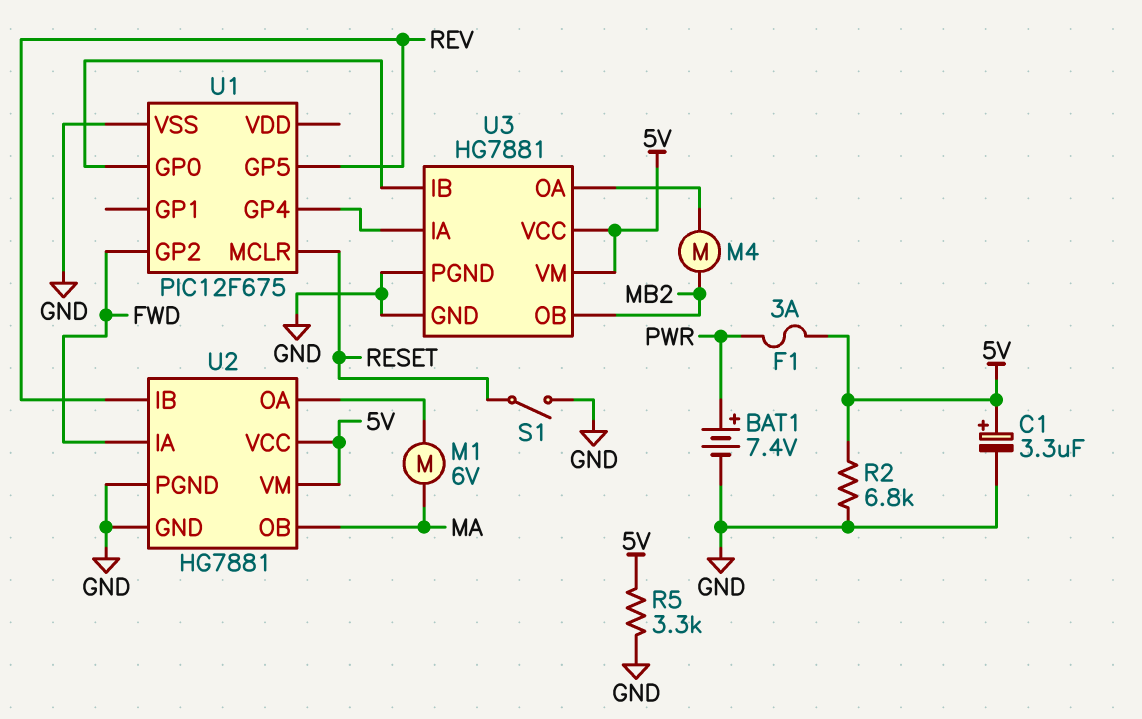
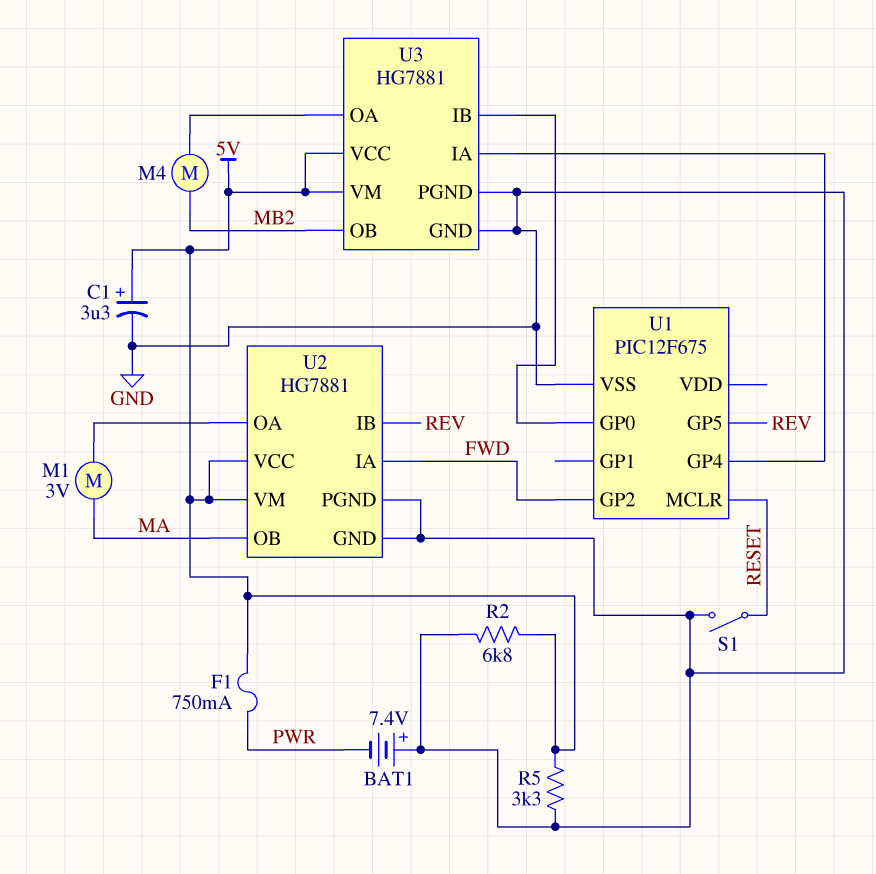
BAT1: 7.4V (plus PWR, minus GND) -> 7.4V (plus GND, minus PWR)
F1: 3A (5V, PWR) -> 750mA (5V, PWR)
M1: motor 6V (MA, U2/OA) -> motor 3V (MA, U2/OA)

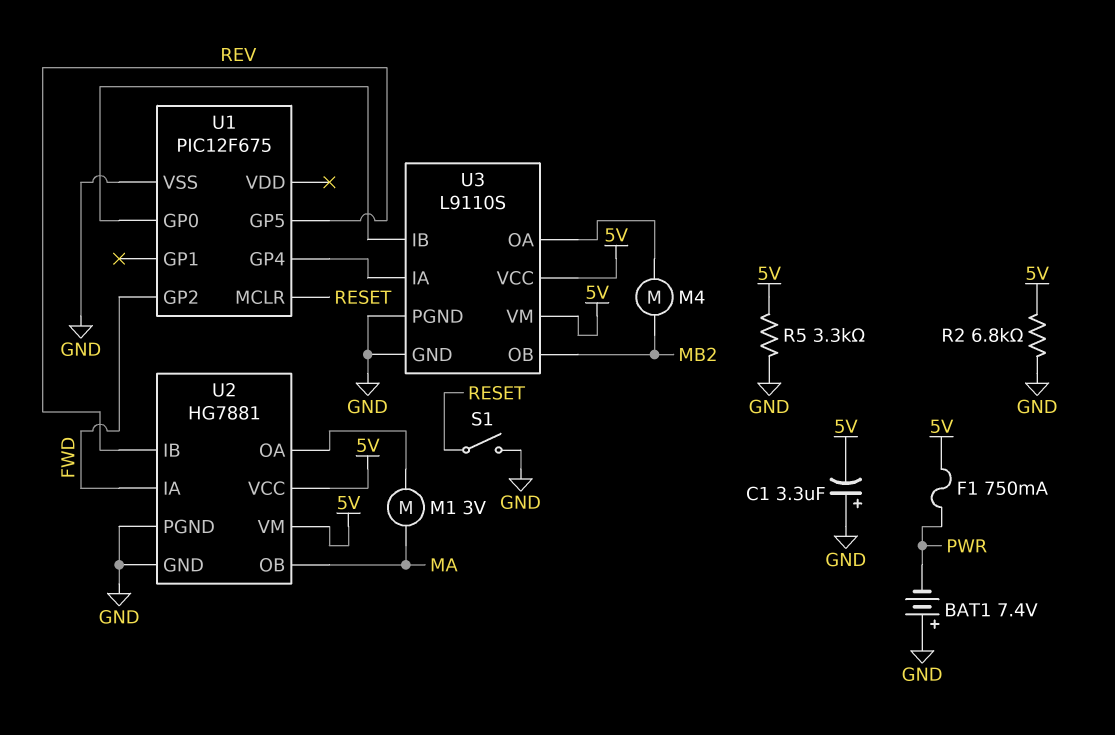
C1: 3.3uF (plus 5V, minus GND) -> 3.3uF (plus GND, minus 5V)
U3: HG7881 -> L9110S

